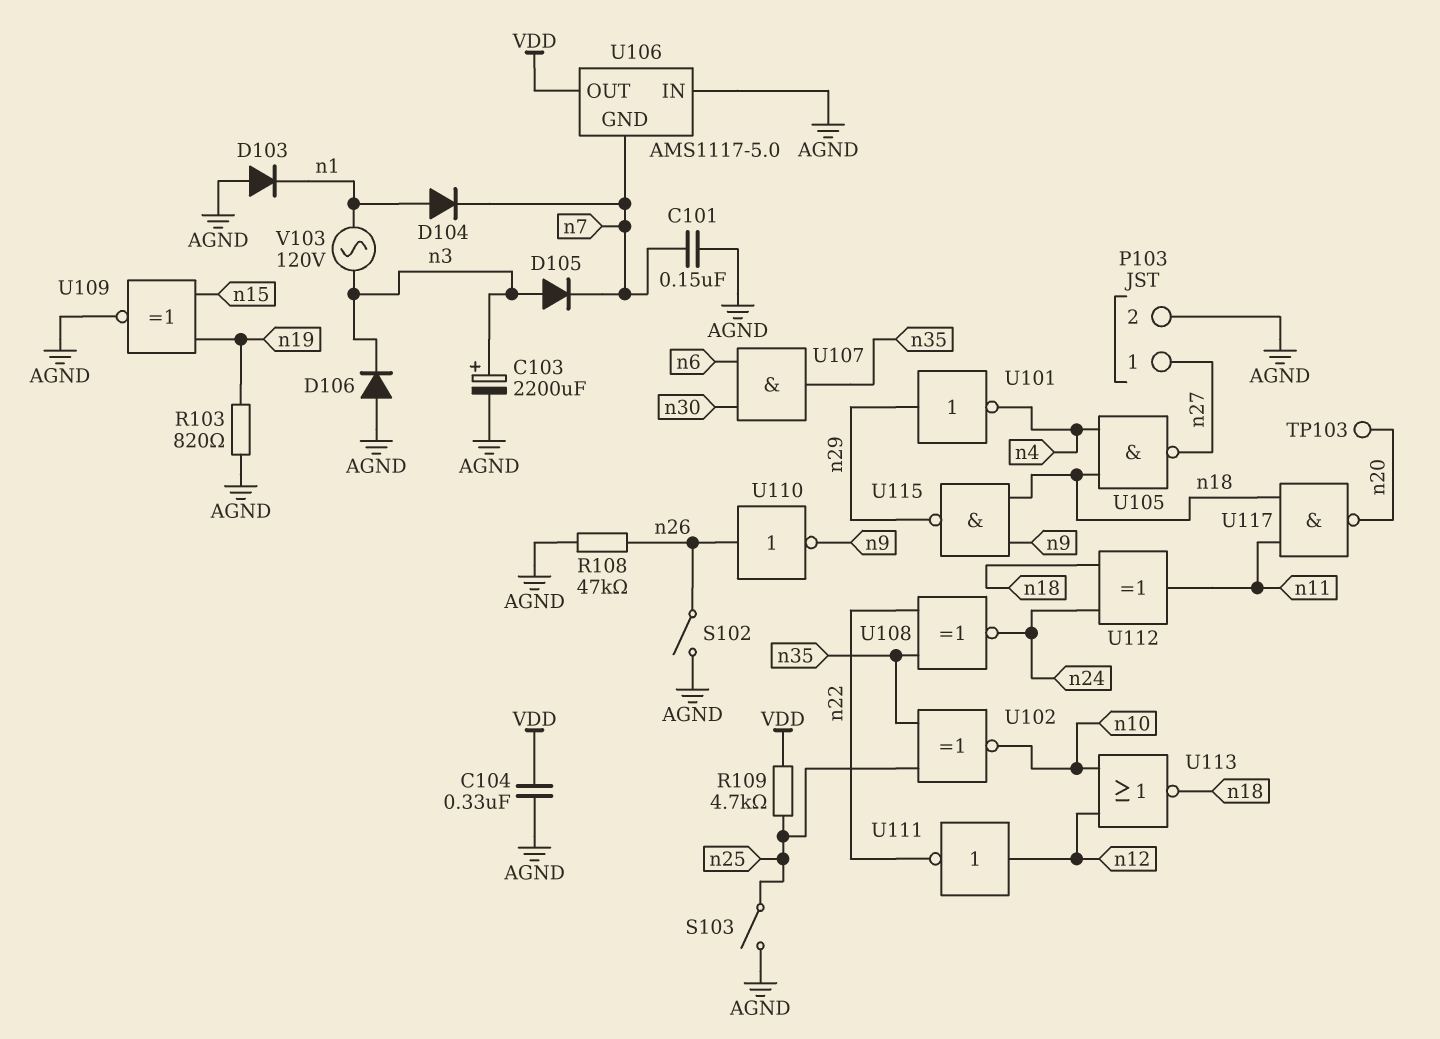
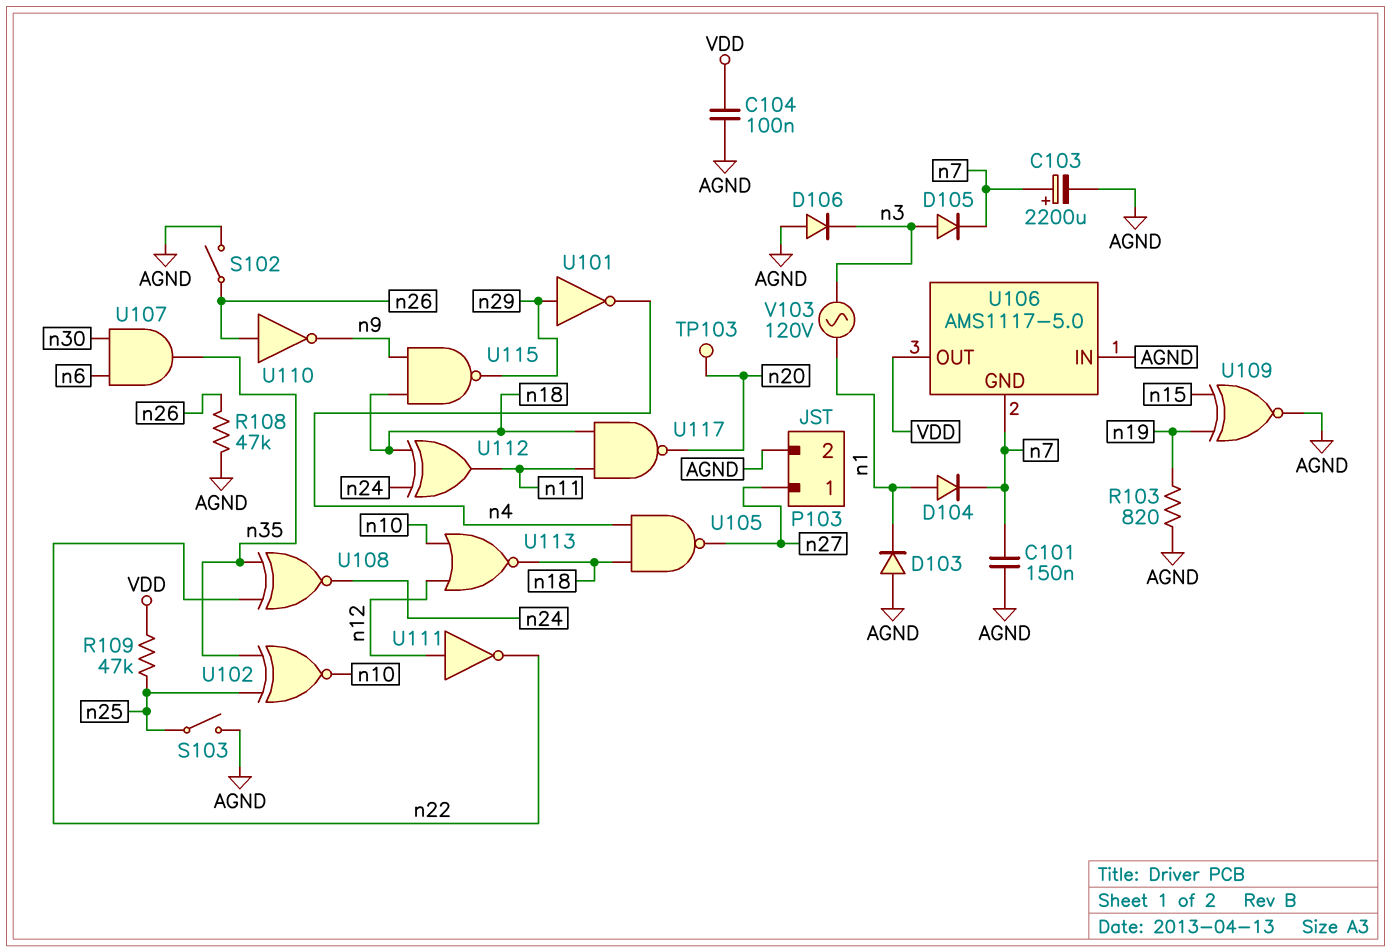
C103: 2200uF (plus n3, minus AGND) -> 2200uF (plus n7, minus AGND)
C104: 330nF (AGND, VDD) -> 100nF (AGND, VDD)
R109: 4.7k (VDD, n25) -> 47k (VDD, n25)

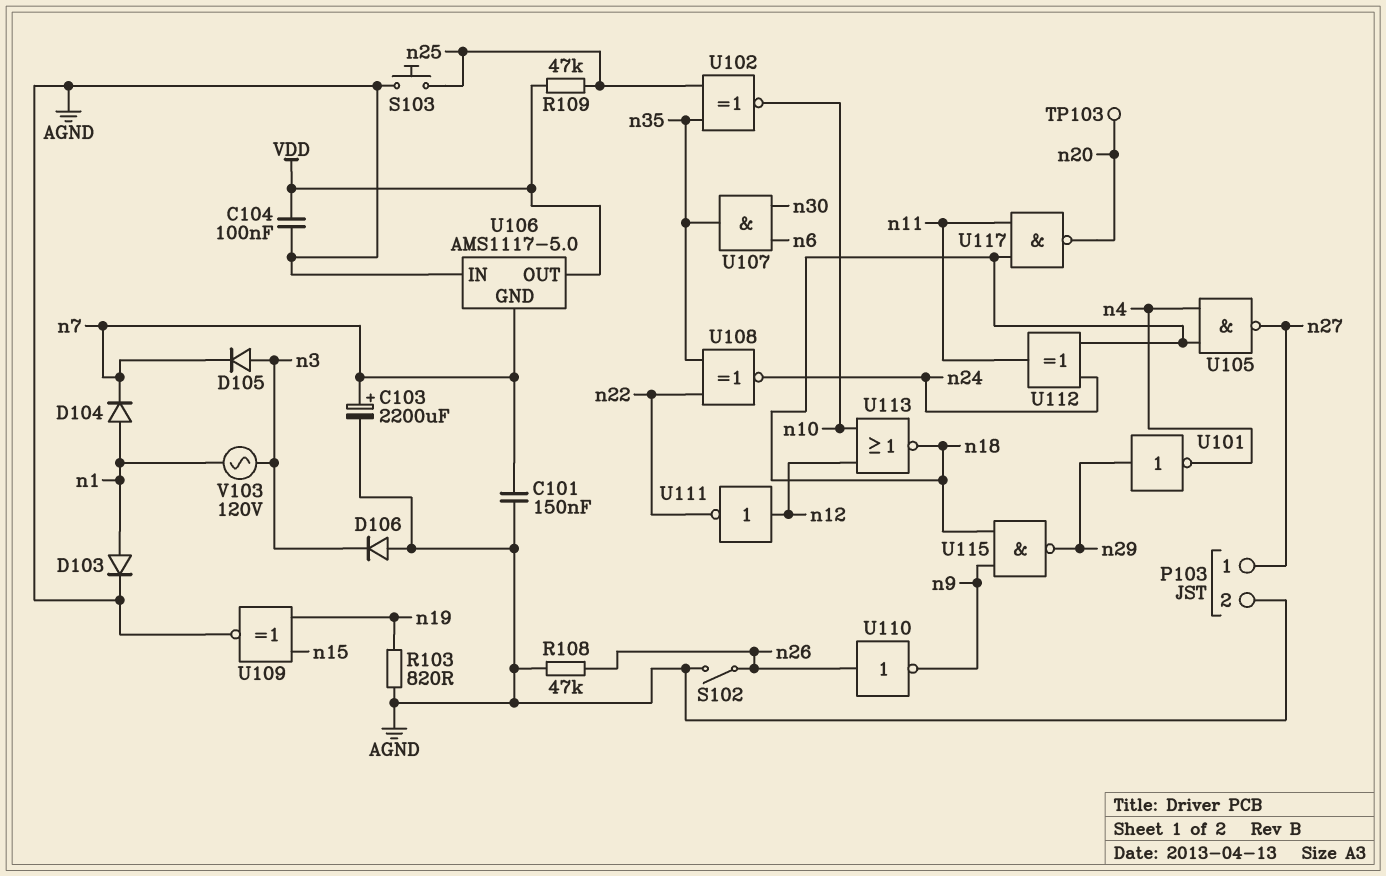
D103: diode (A AGND, K n1) -> diode (A n1, K AGND)
S103: switch (AGND, n25) -> button (AGND, n25)

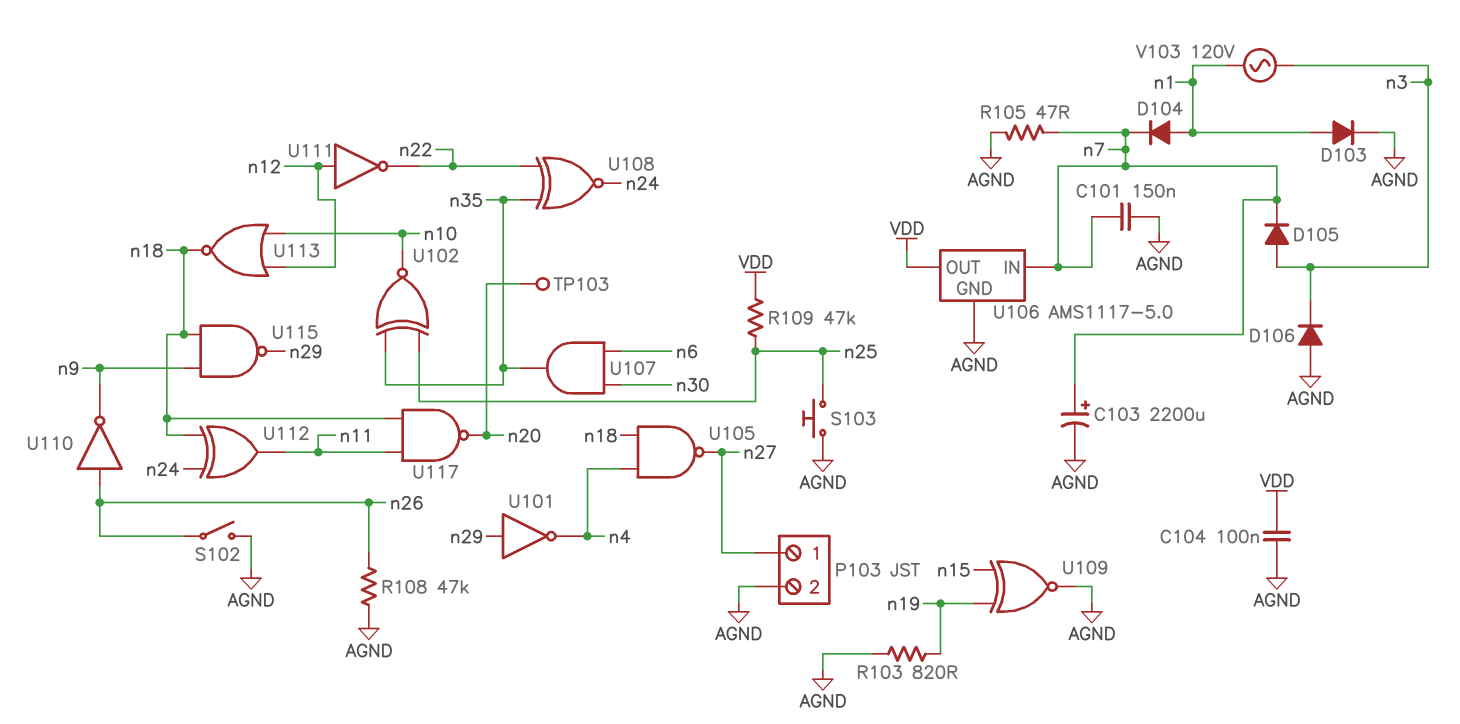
R105: none -> 47 (AGND, n7)
U106 pin GND: n7 -> AGND
U106 pin IN: AGND -> n7

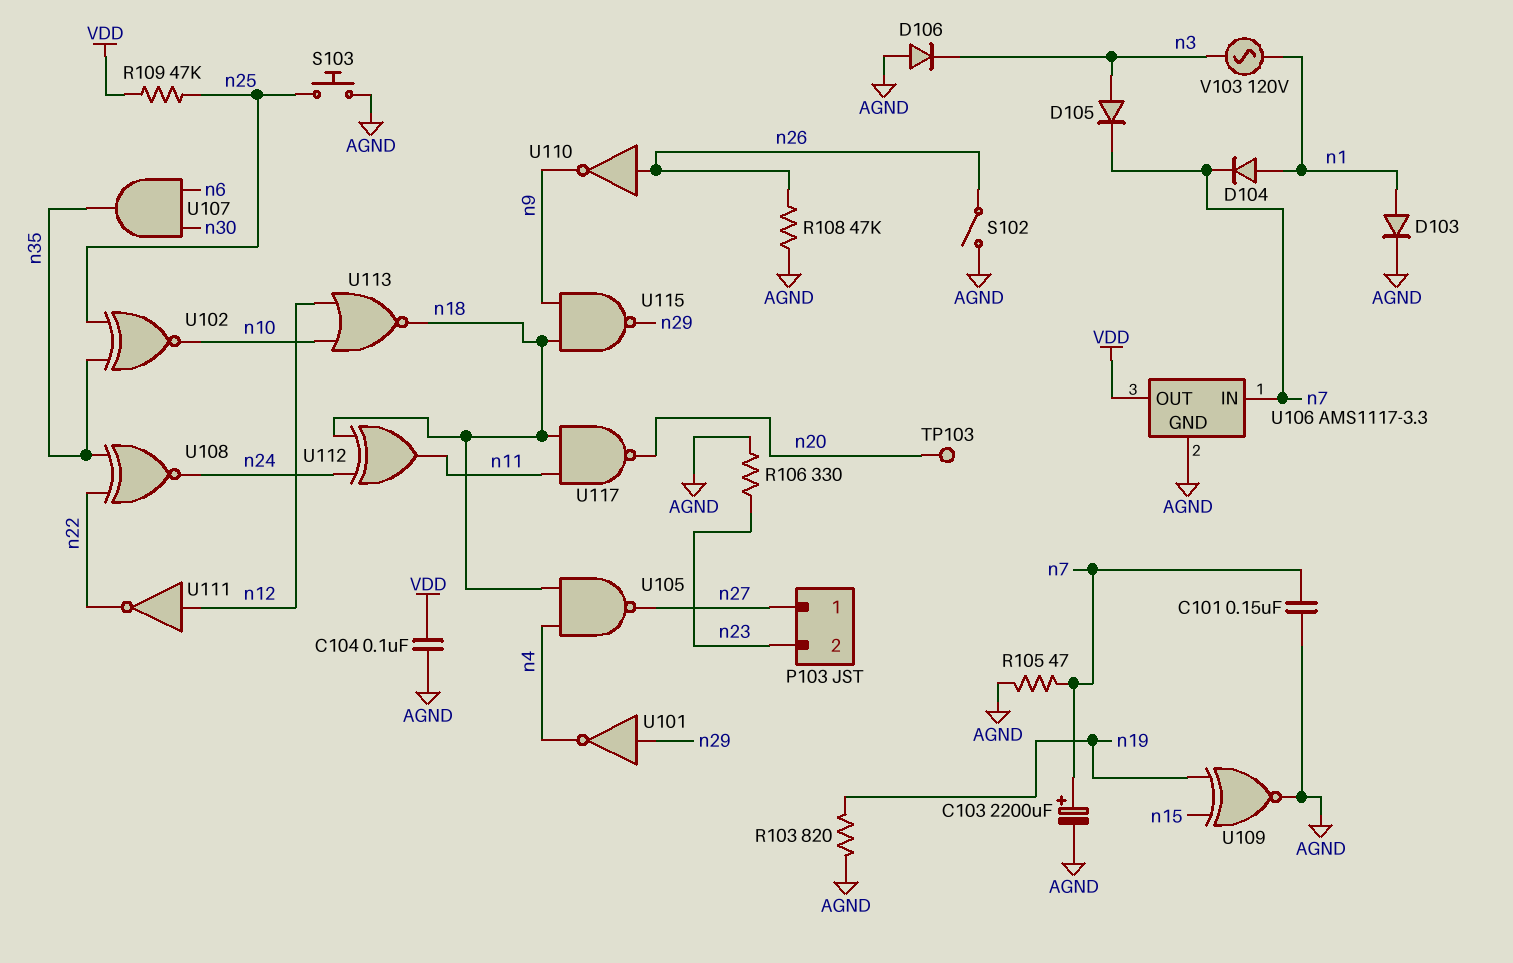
P103 pin 2: AGND -> n23
R106: none -> 330 (AGND, n23)
U106: AMS1117-5.0 -> AMS1117-3.3

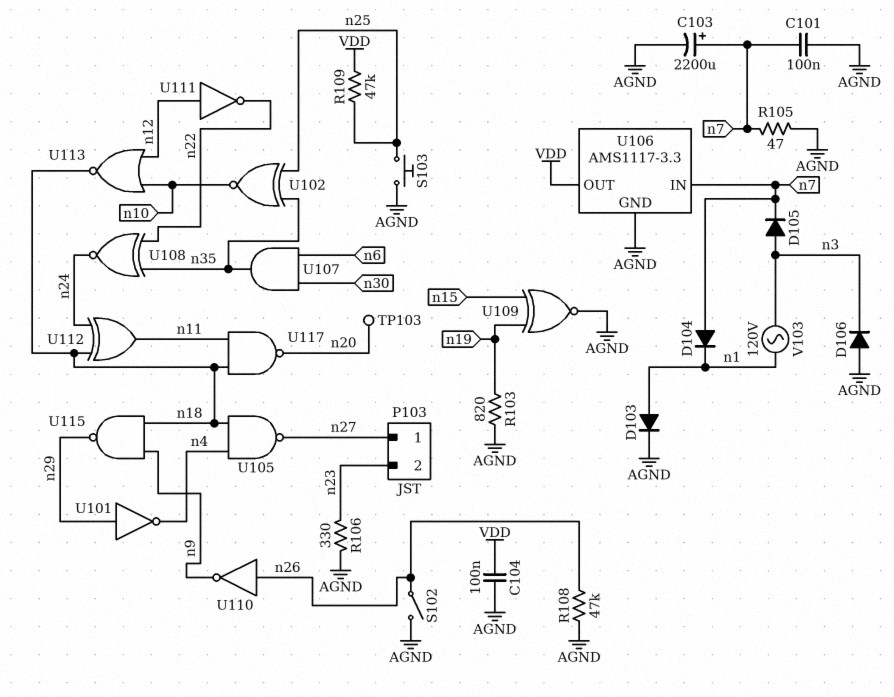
C101: 150nF (AGND, n7) -> 100nF (AGND, n7)
D104: diode (A n1, K n7) -> diode (A n7, K n1)

